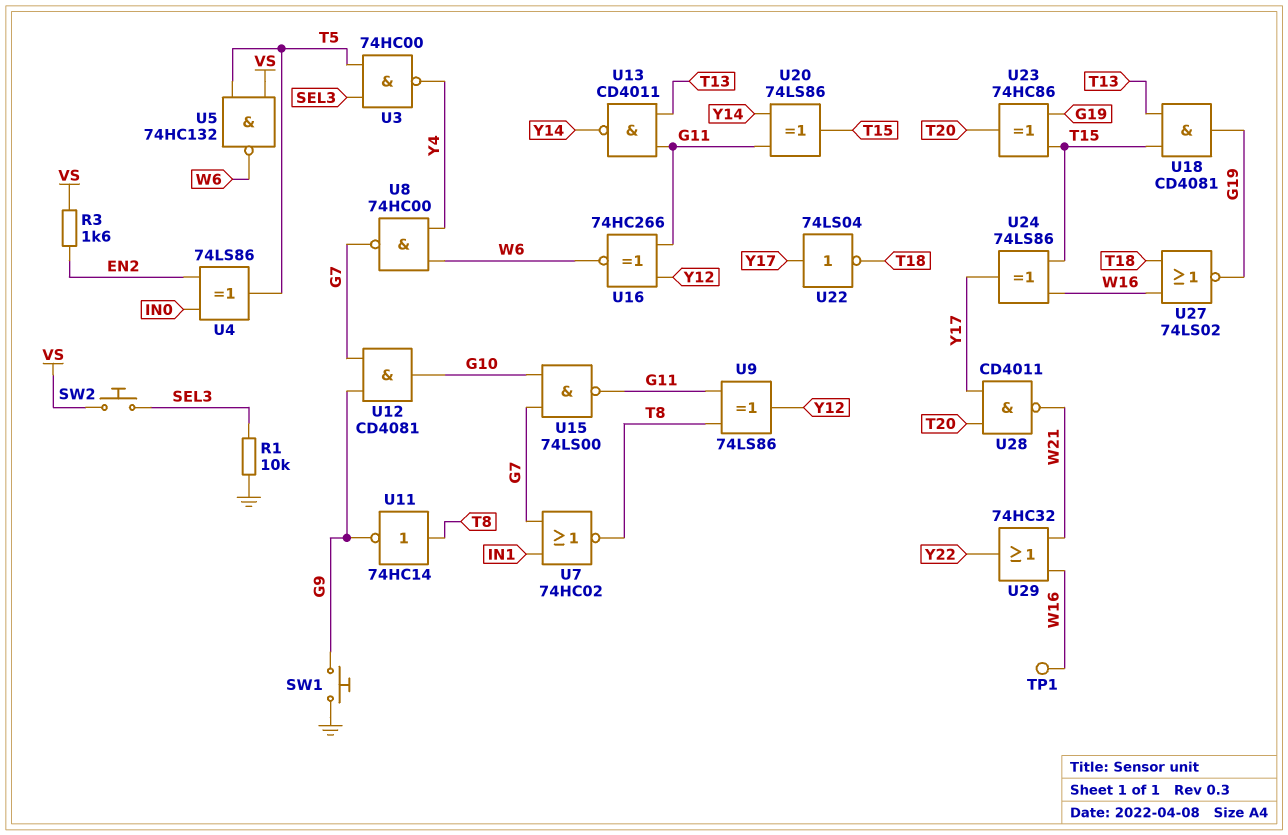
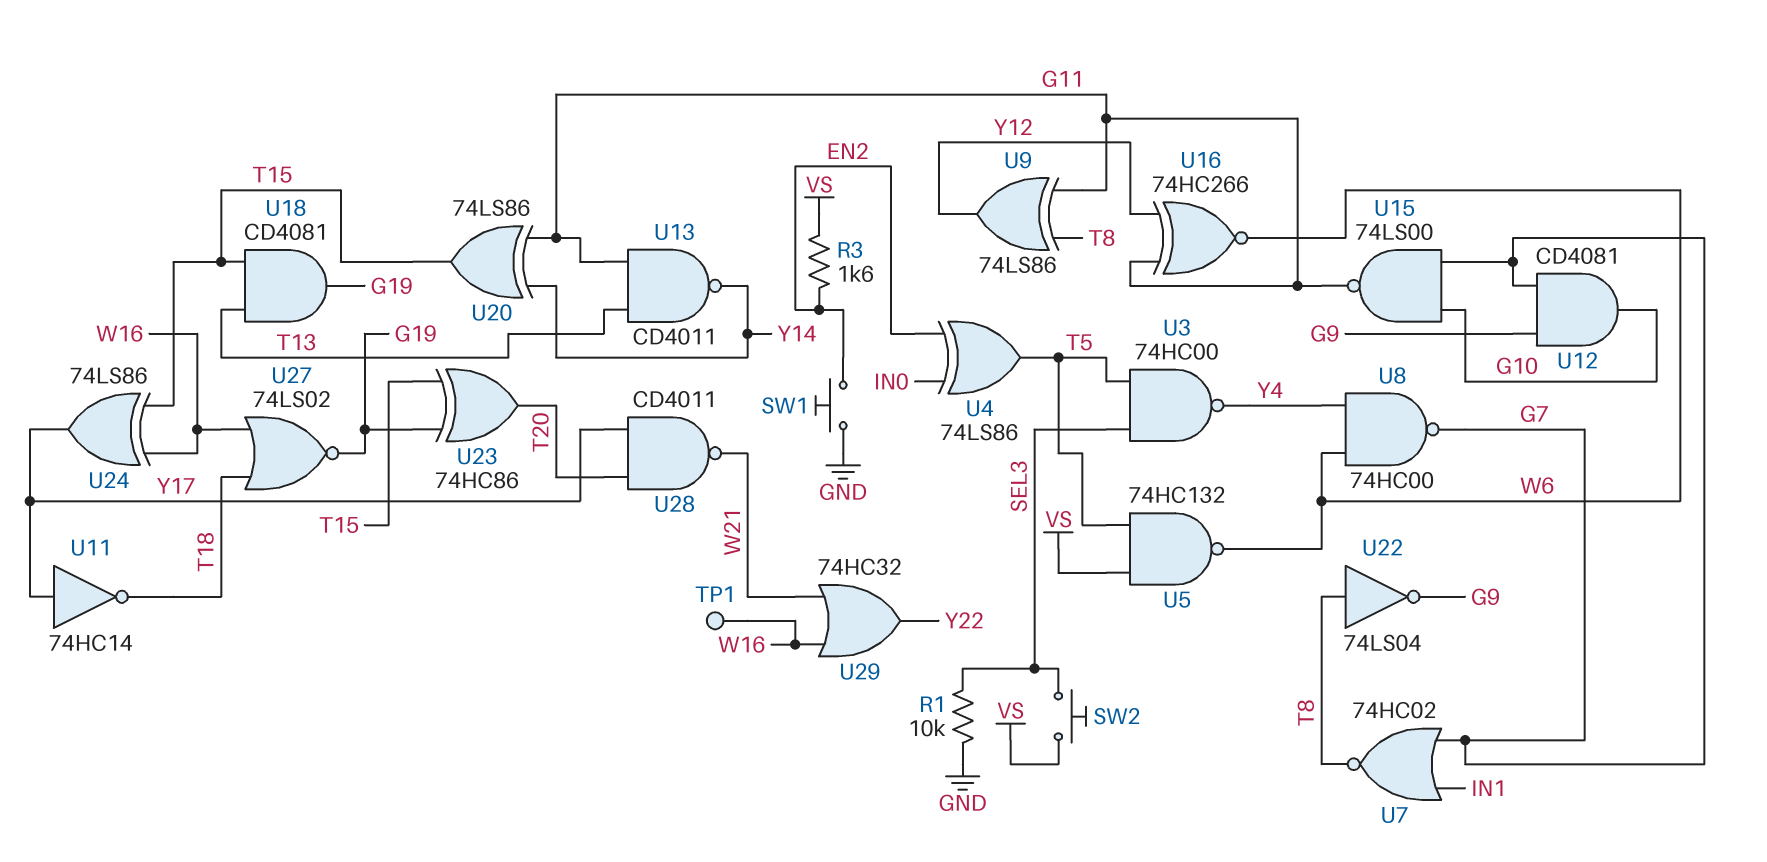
SW1: button (G9, GND) -> button (EN2, GND)
U11: NOT 74HC14 (in T8, out G9) -> NOT 74HC14 (in Y17, out T18)
U22: NOT 74LS04 (in Y17, out T18) -> NOT 74LS04 (in T8, out G9)

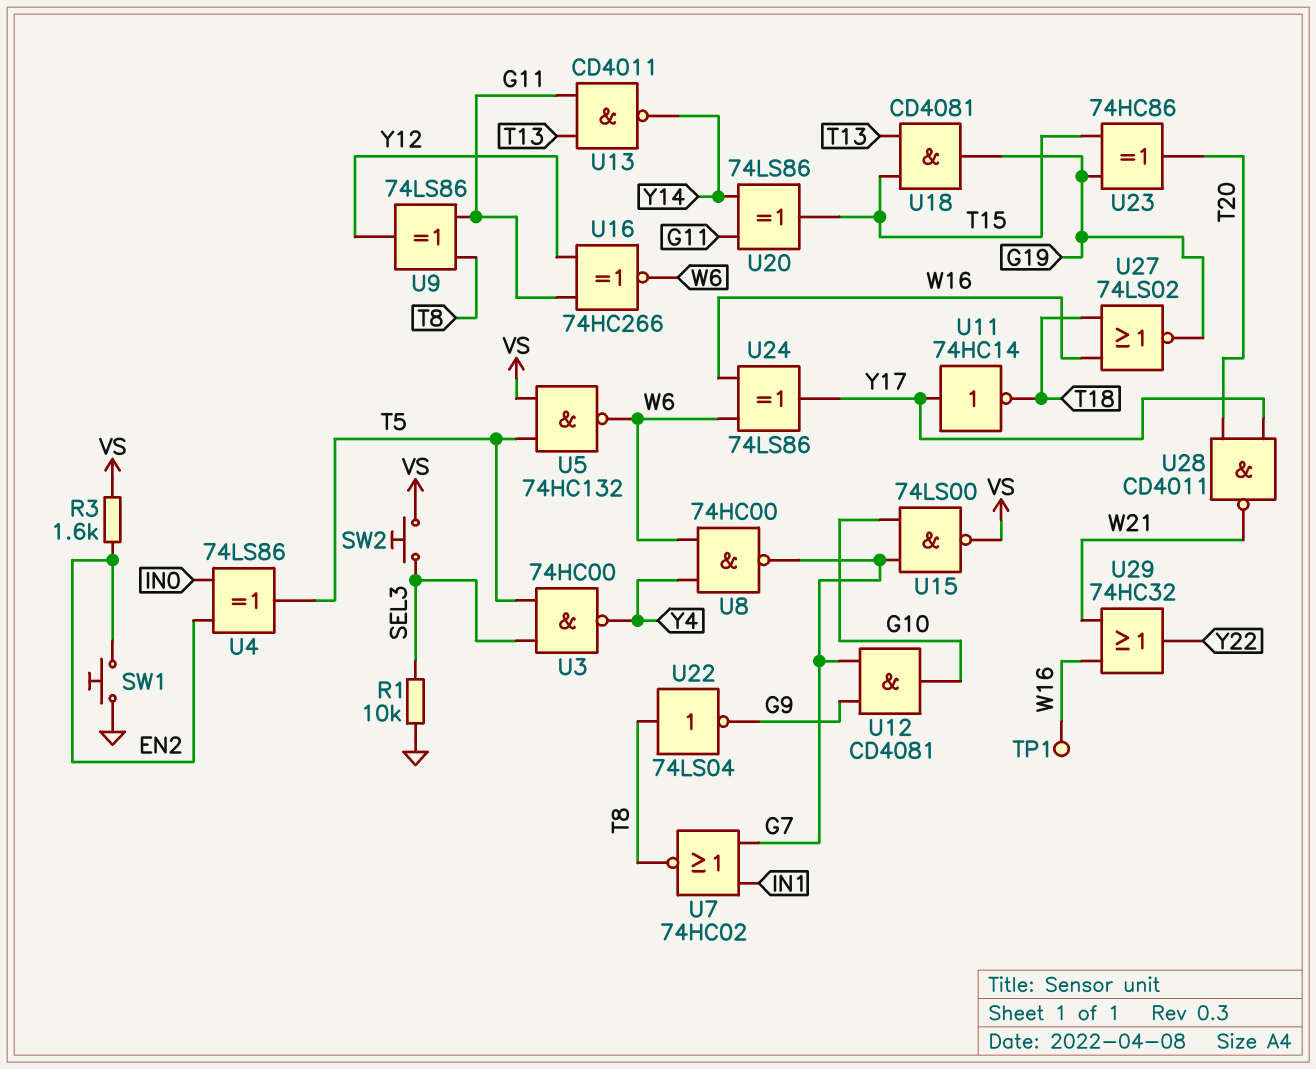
U15: NAND 74LS00 (in G7, in G10, out G11) -> NAND 74LS00 (in G7, in G10, out VS)
U24: XOR 74LS86 (in T15, in W16, out Y17) -> XOR 74LS86 (in W6, in W16, out Y17)

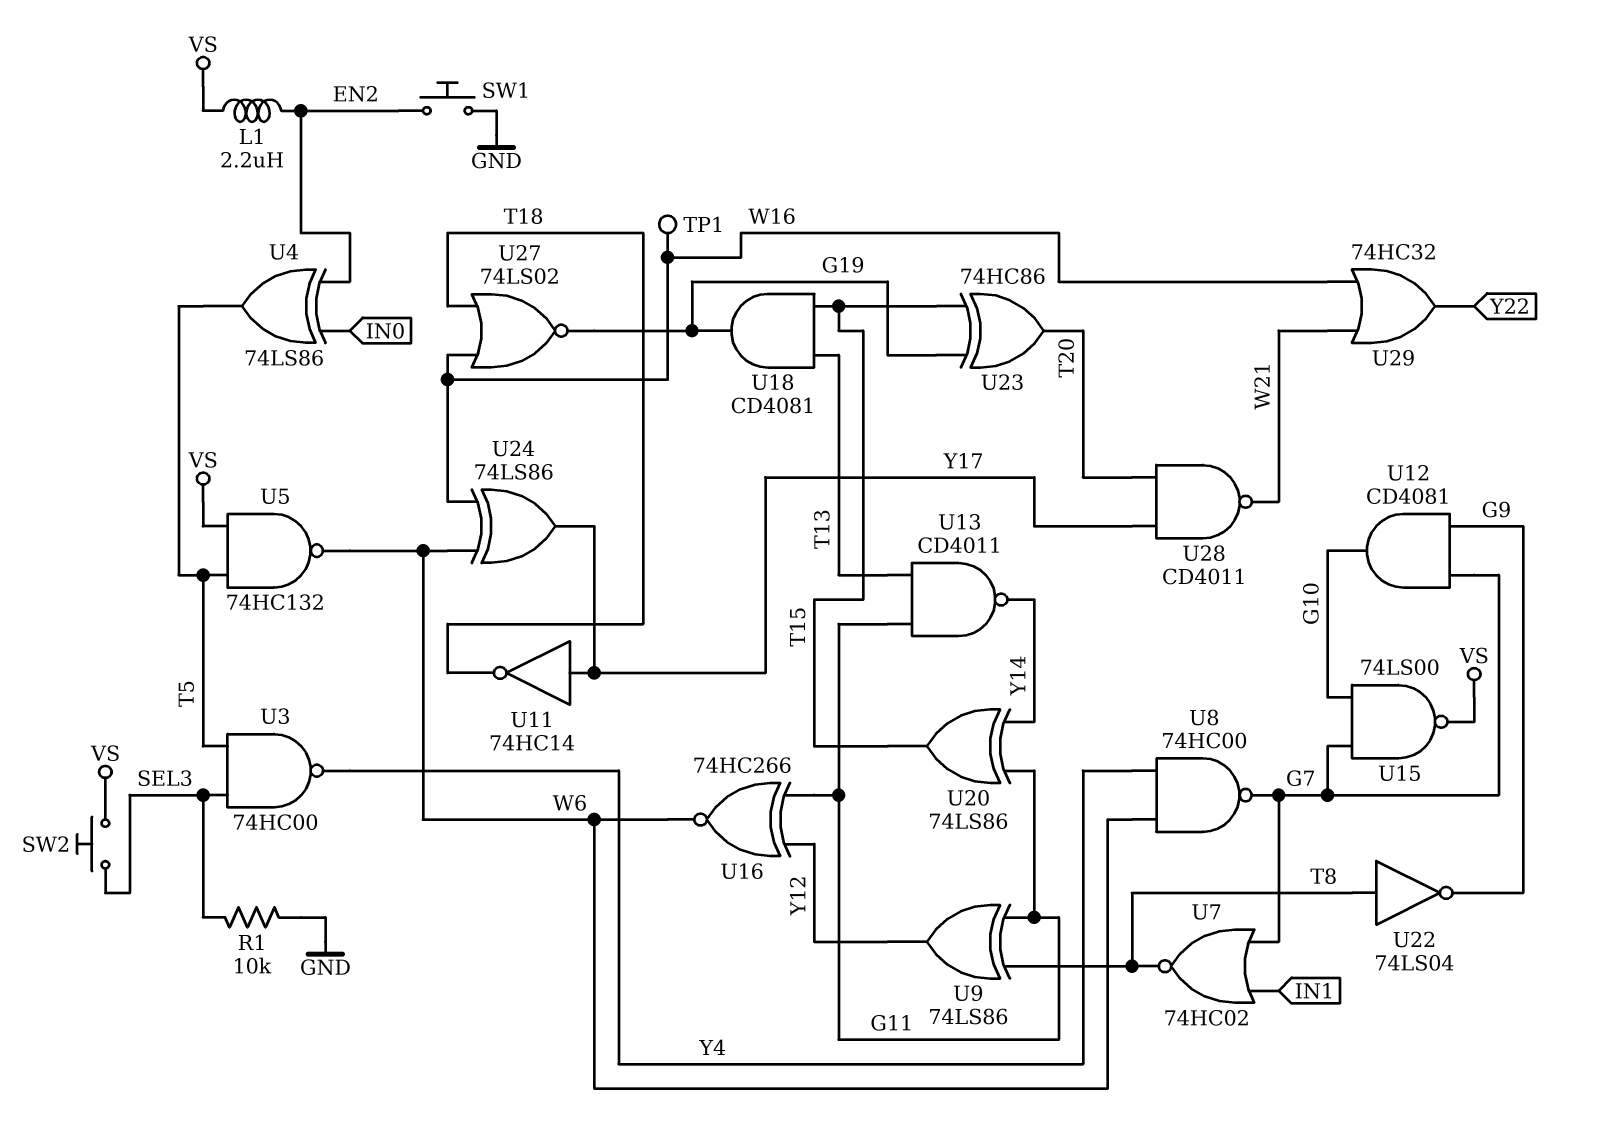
L1: none -> 2.2uH (EN2, VS)
R3: 1.6k (EN2, VS) -> none

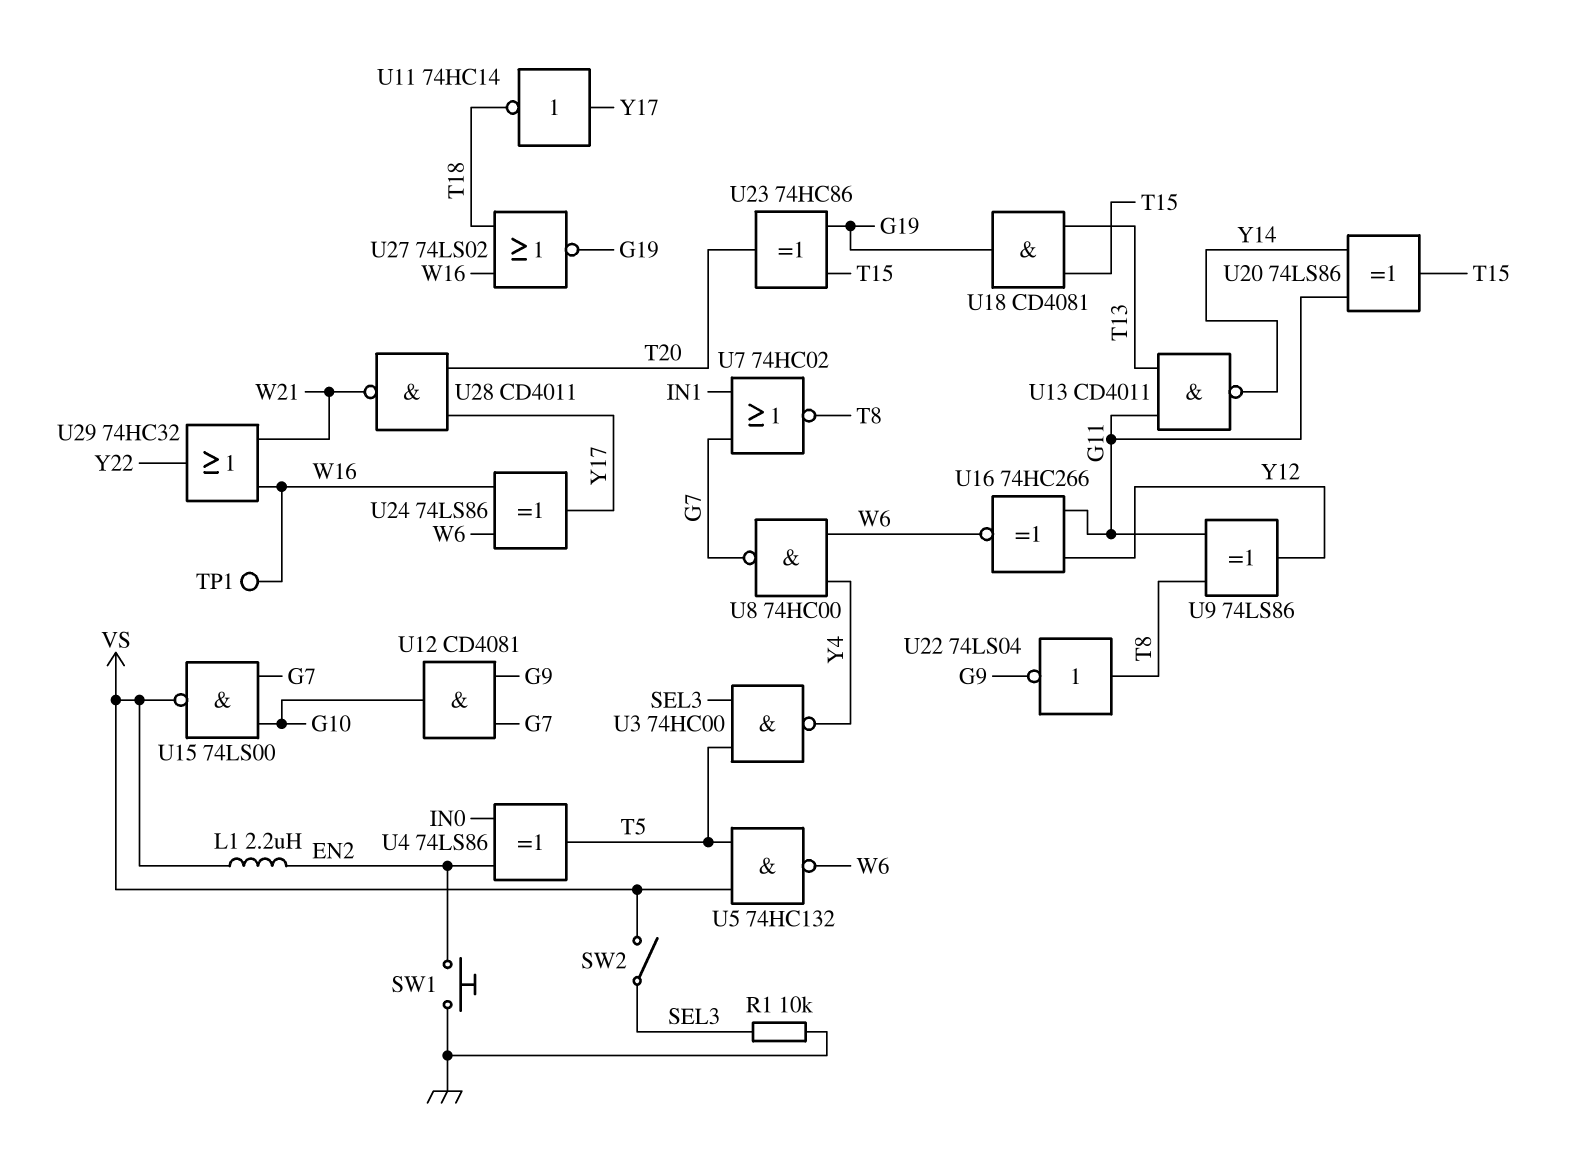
SW2: button (SEL3, VS) -> switch (SEL3, VS)

